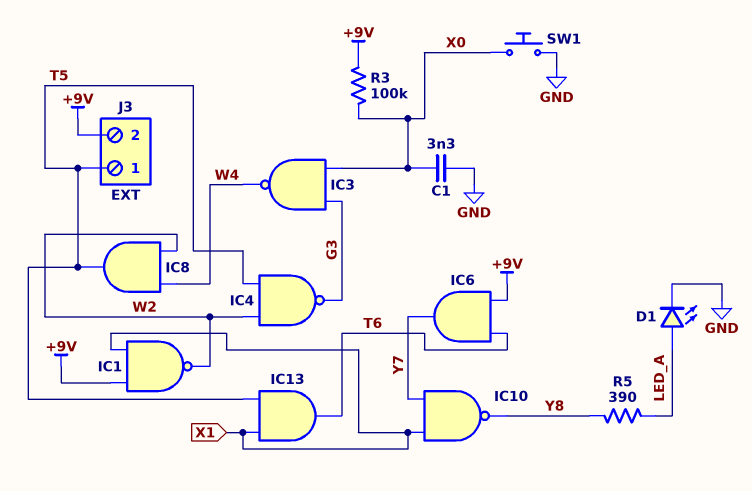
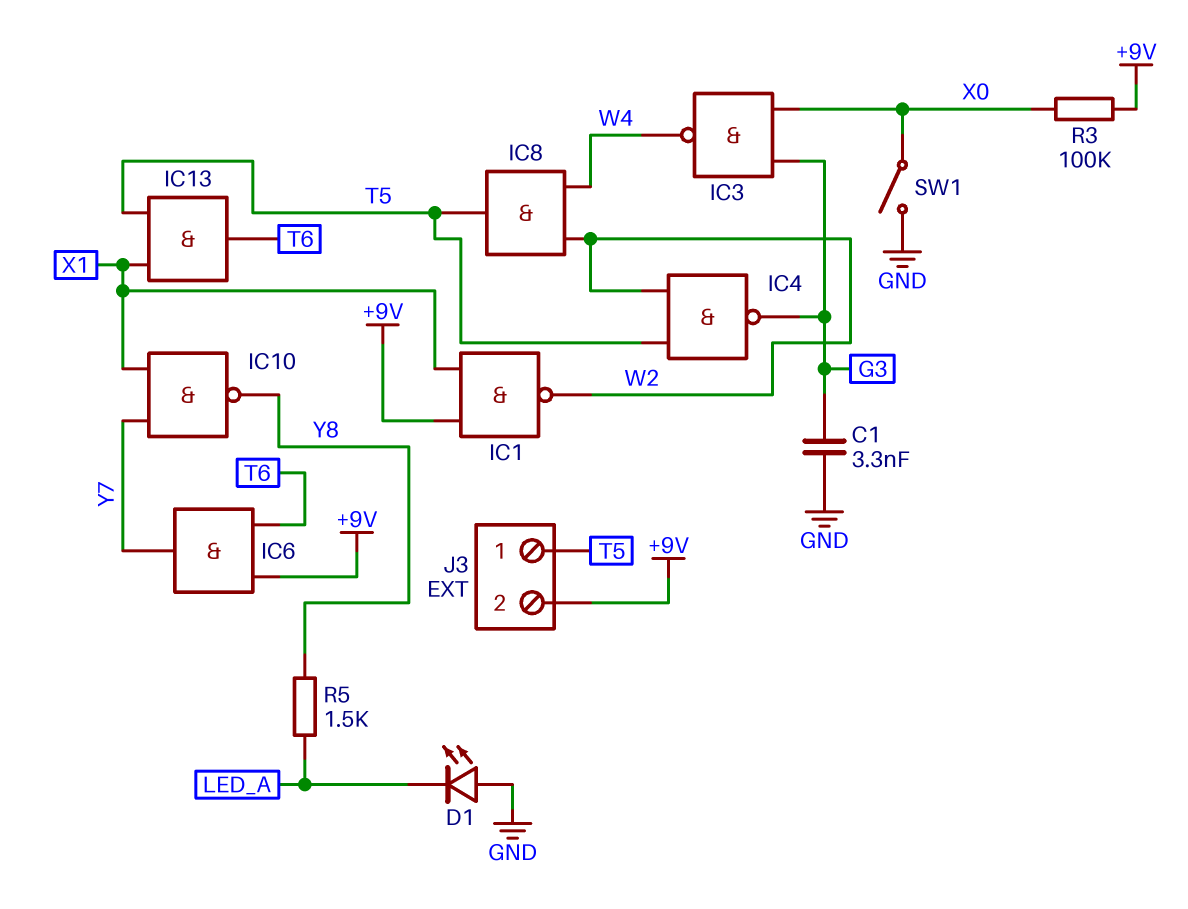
C1: 3.3nF (GND, X0) -> 3.3nF (G3, GND)
D1: LED (A LED_A, K GND) -> LED (A GND, K LED_A)
R5: 390 (LED_A, Y8) -> 1.5k (LED_A, Y8)
SW1: button (GND, X0) -> switch (GND, X0)

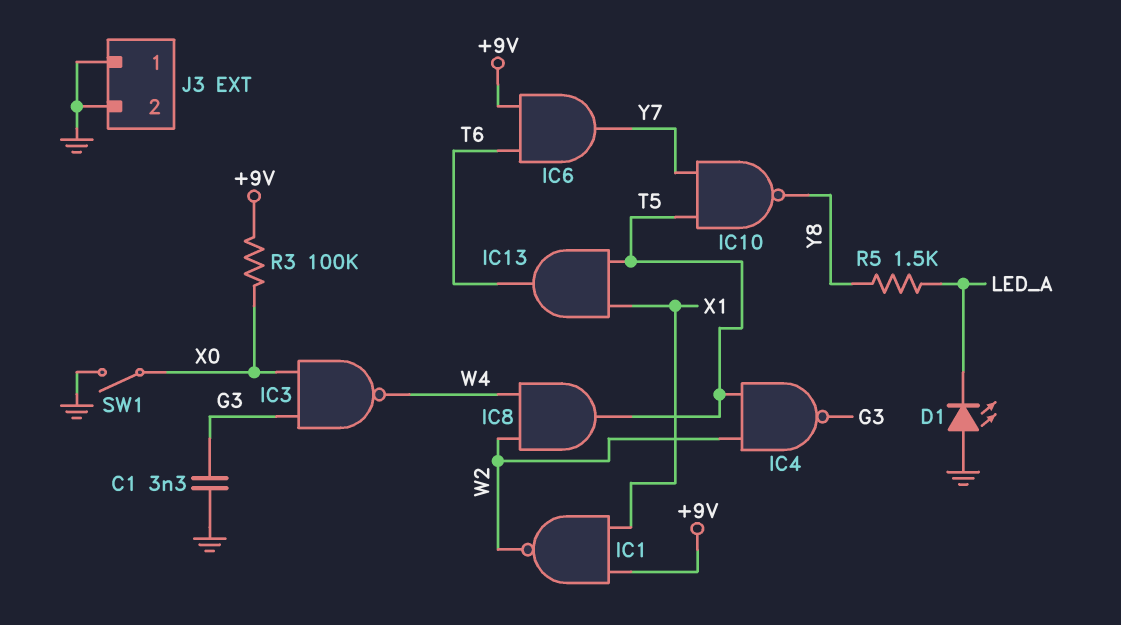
IC10: NAND (in X1, in Y7, out Y8) -> NAND (in T5, in Y7, out Y8)
J3 pin 1: T5 -> GND
J3 pin 2: +9V -> GND

